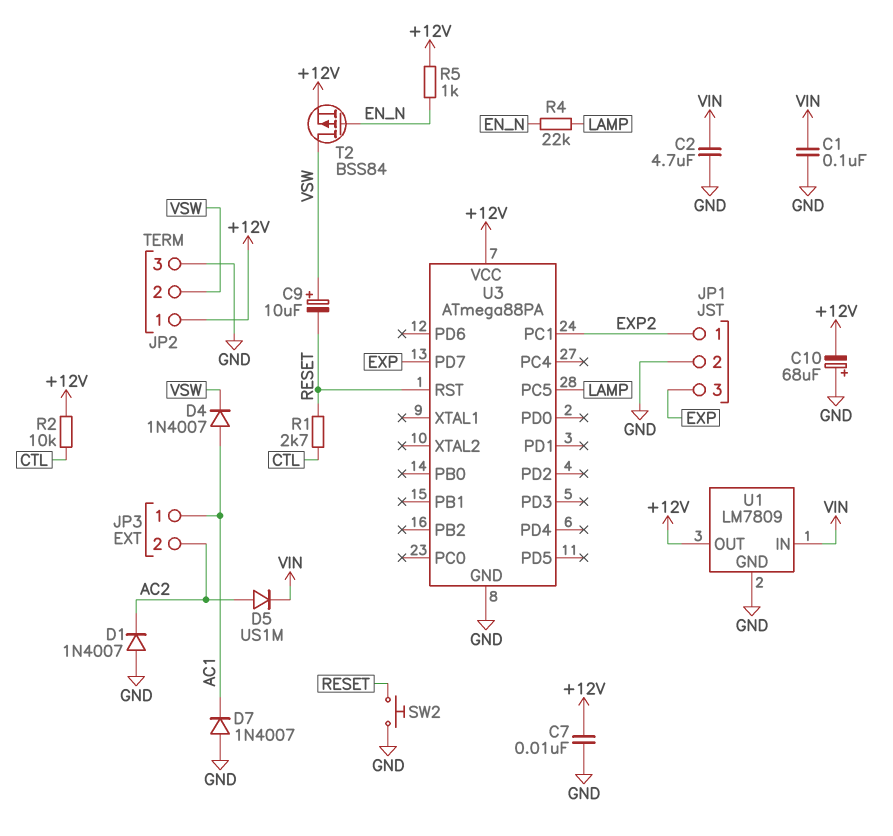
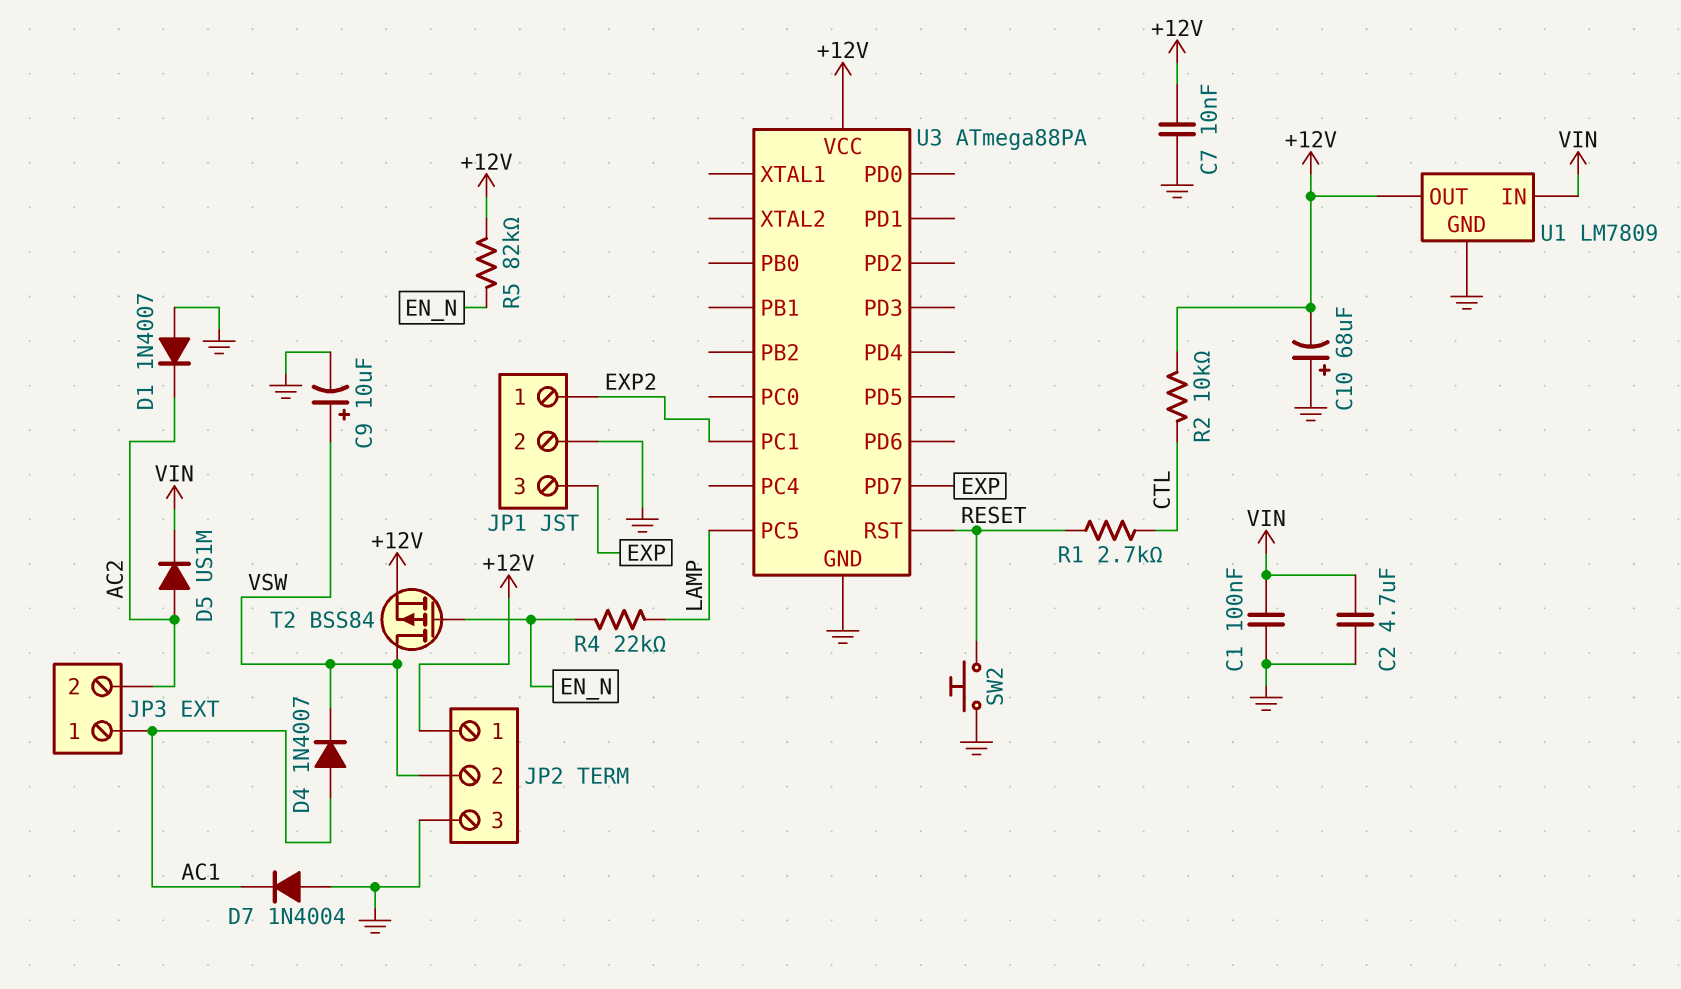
C9: 10uF (plus VSW, minus RESET) -> 10uF (plus VSW, minus GND)
D7: diode 1N4007 (A GND, K AC1) -> diode 1N4004 (A GND, K AC1)
R5: 1k (+12V, EN_N) -> 82k (+12V, EN_N)

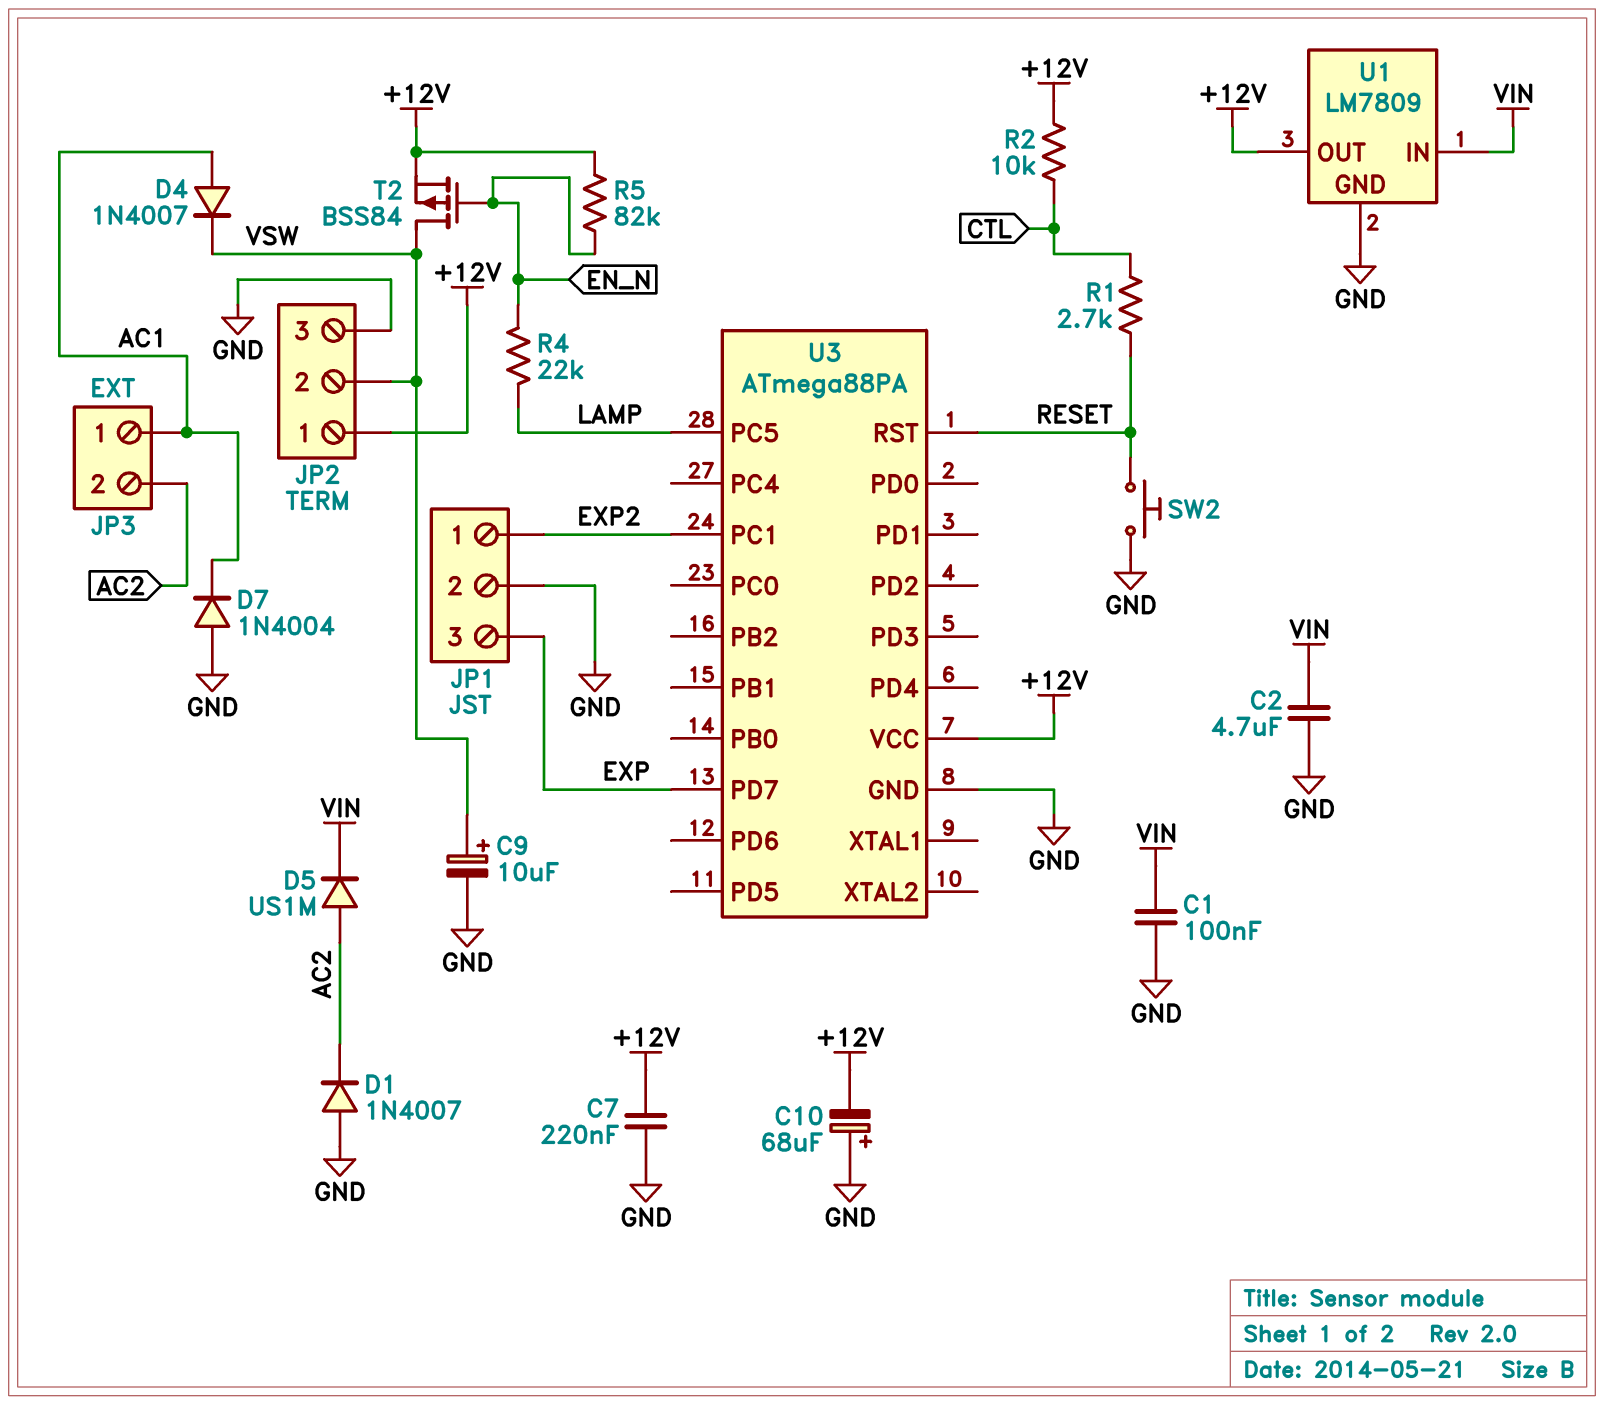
C7: 10nF (+12V, GND) -> 220nF (+12V, GND)

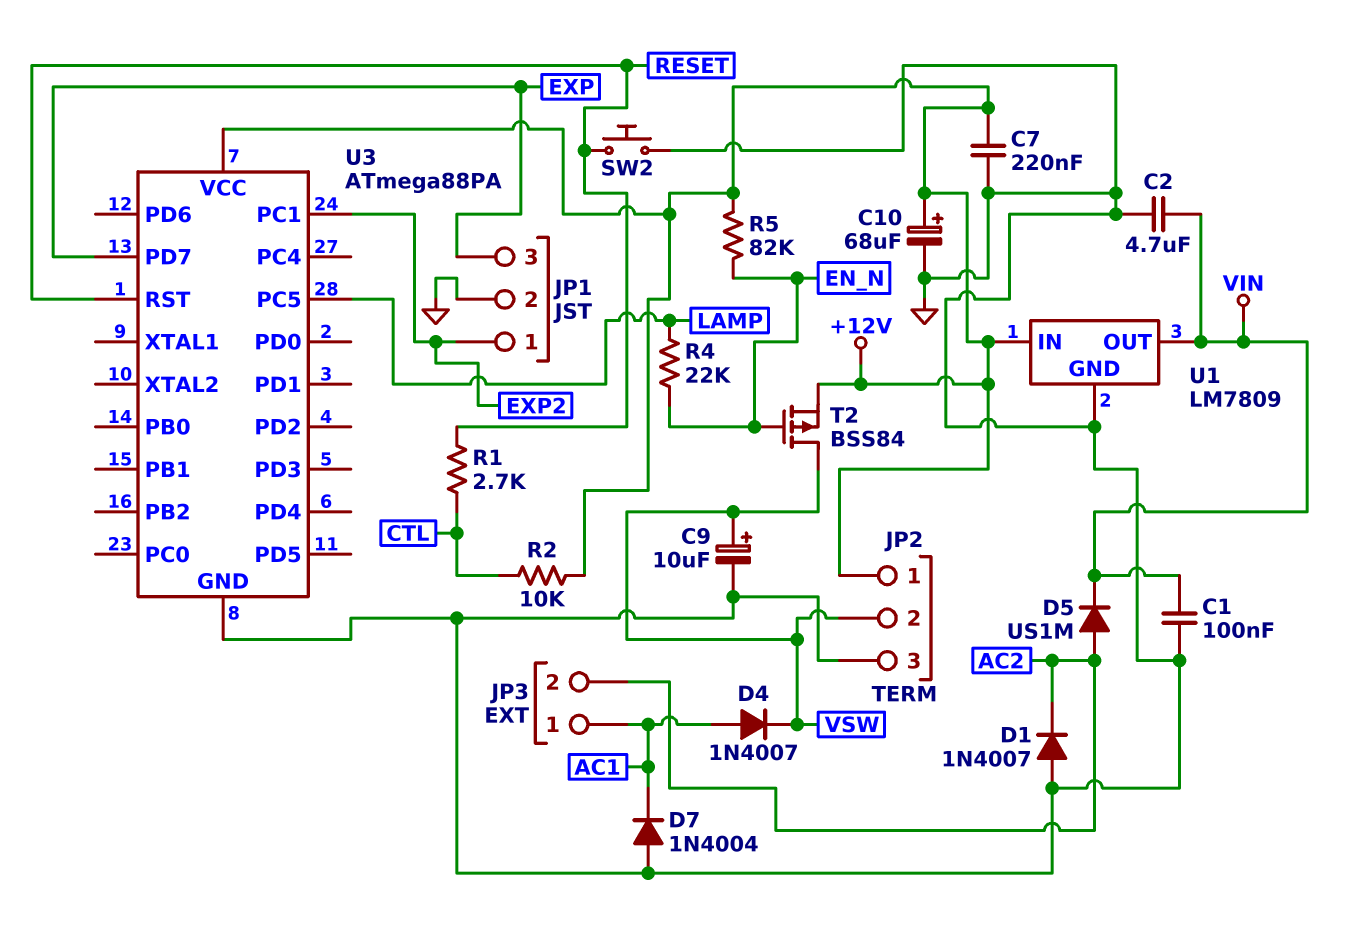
C10: 68uF (plus GND, minus +12V) -> 68uF (plus +12V, minus GND)
U1 pin IN: VIN -> +12V
U1 pin OUT: +12V -> VIN

